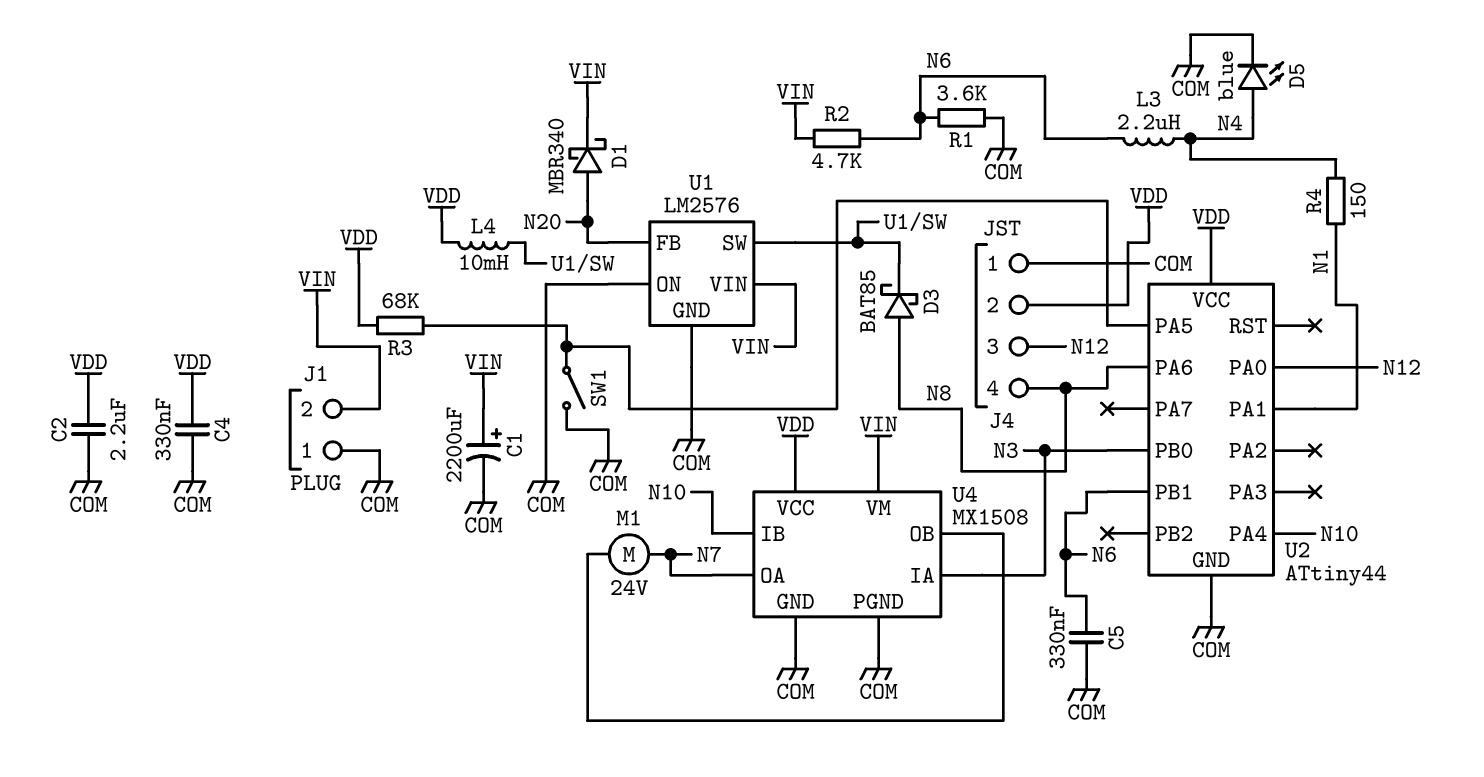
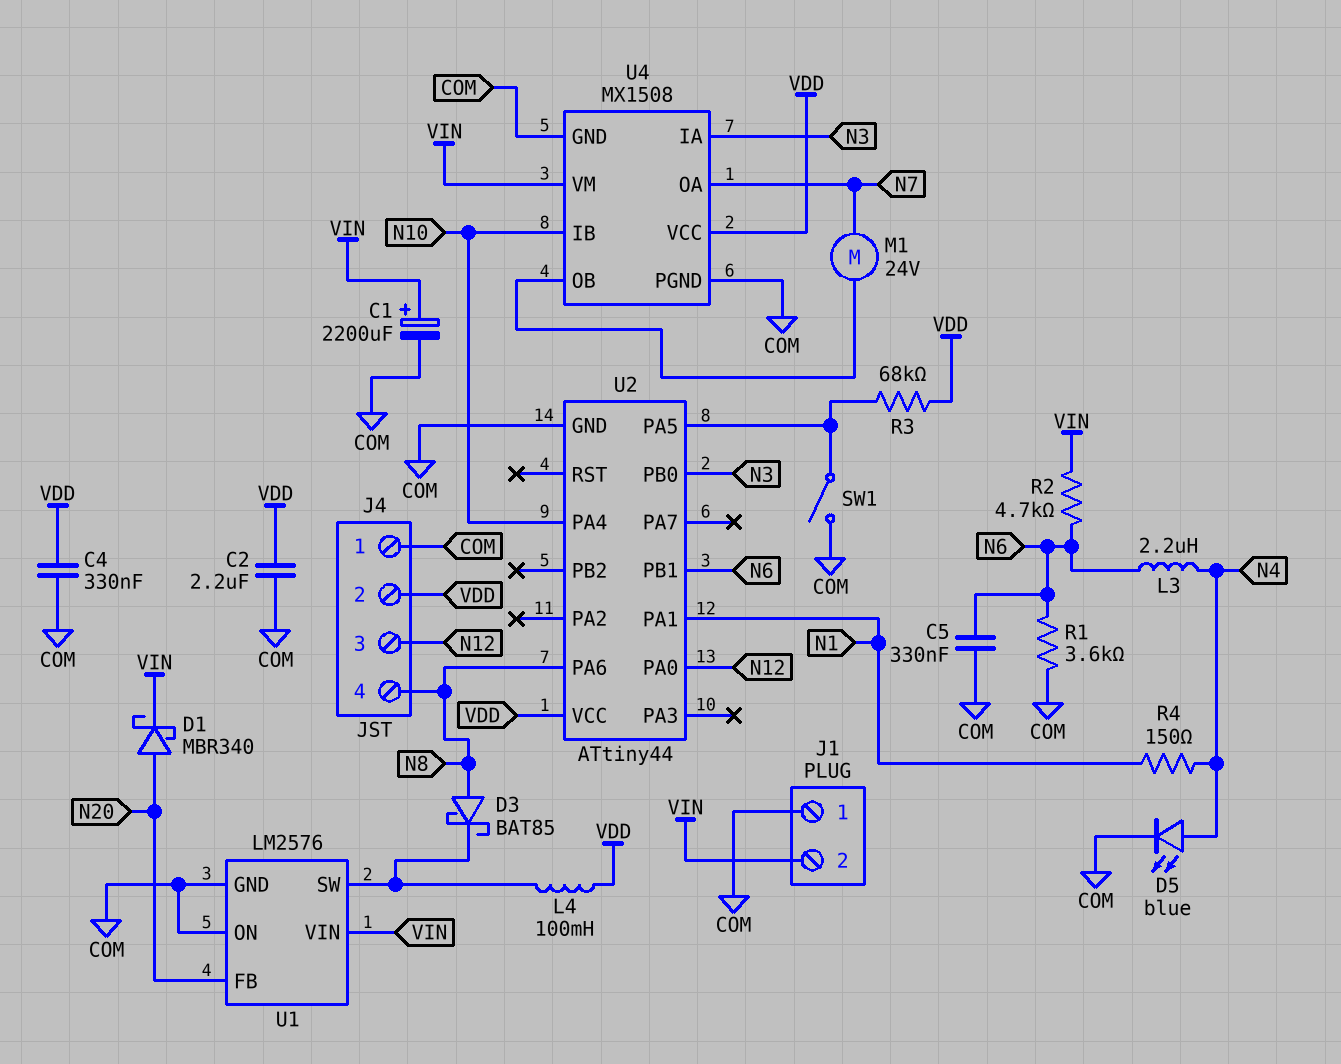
L4: 10mH (U1/SW, VDD) -> 100mH (U1/SW, VDD)

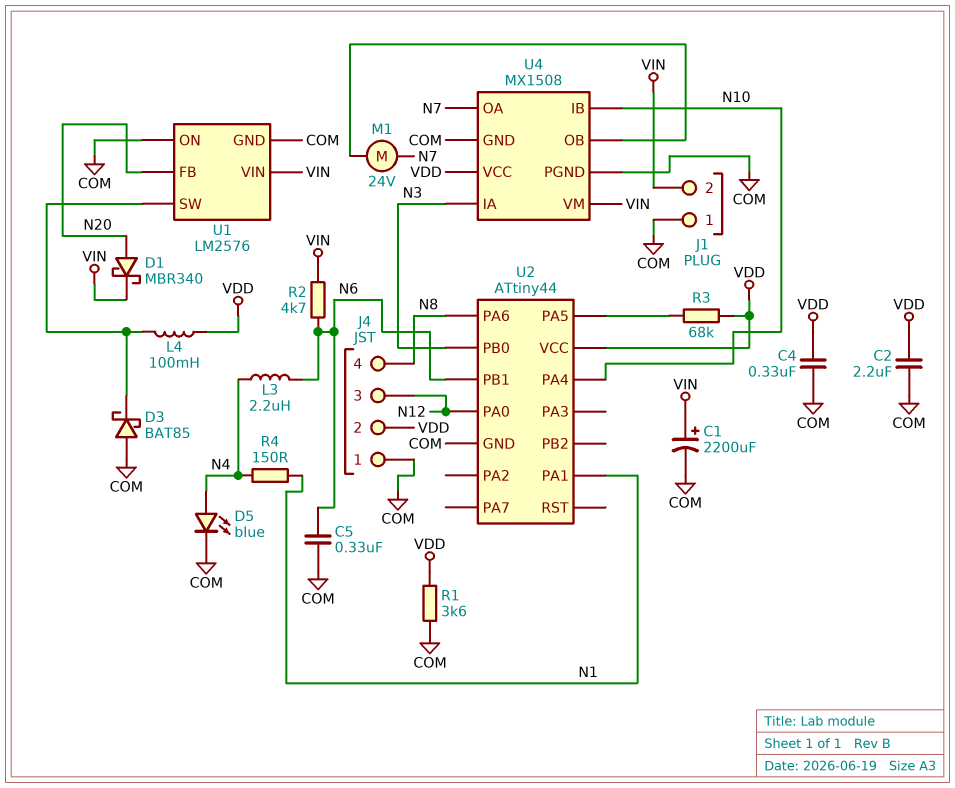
D3: schottky BAT85 (A N8, K U1/SW) -> schottky BAT85 (A COM, K U1/SW)
R1: 3.6k (COM, N6) -> 3.6k (COM, VDD)
SW1: switch (COM, U2/PA5) -> none

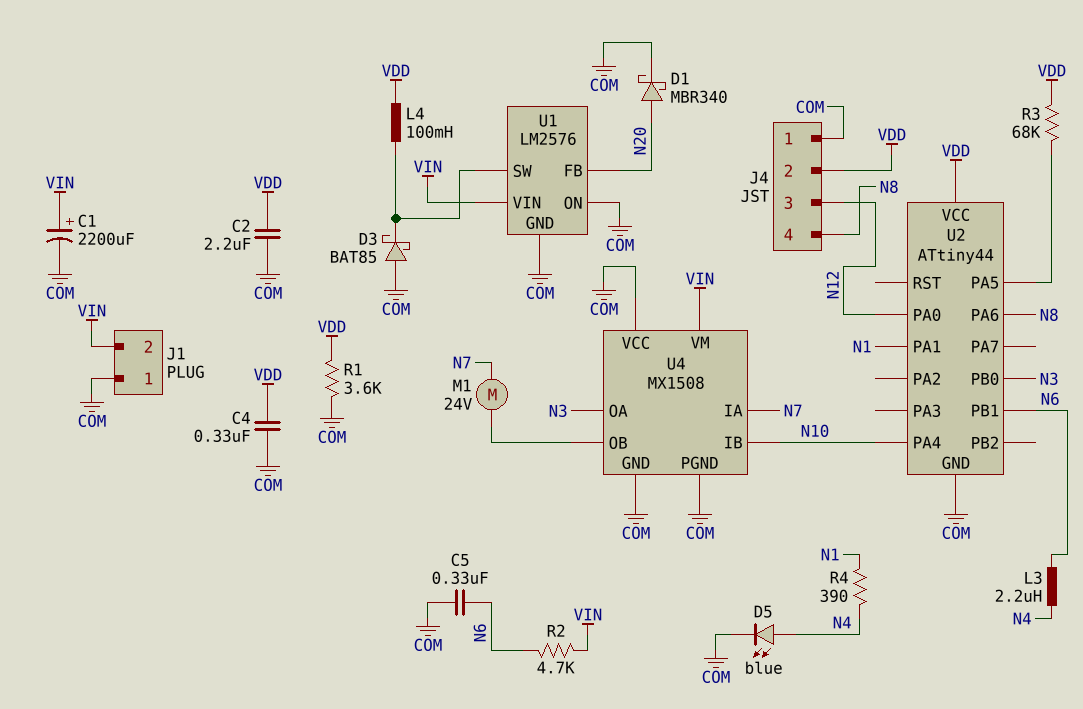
D1: schottky MBR340 (A N20, K VIN) -> schottky MBR340 (A N20, K COM)
R4: 150 (N1, N4) -> 390 (N1, N4)
U4 pin IA: N3 -> N7
U4 pin OA: N7 -> N3
U4 pin VCC: VDD -> COM

